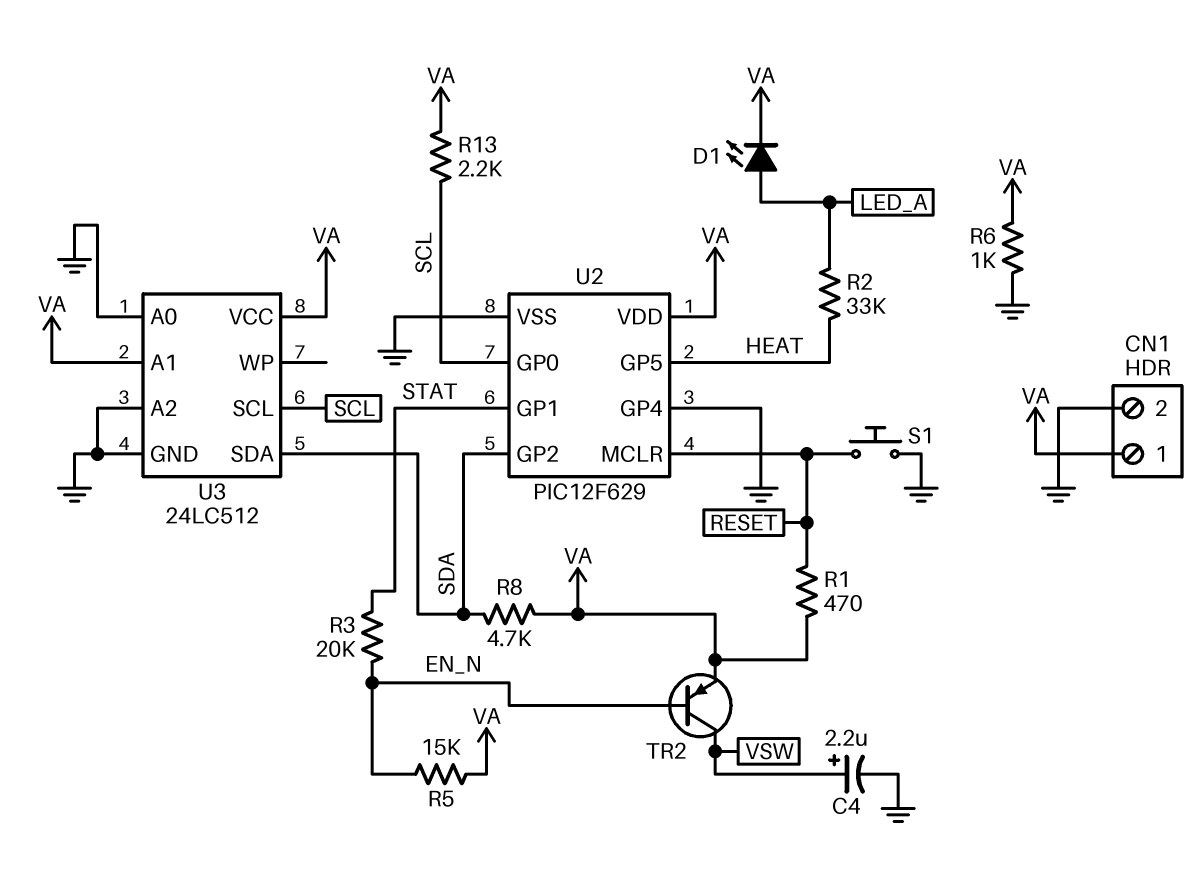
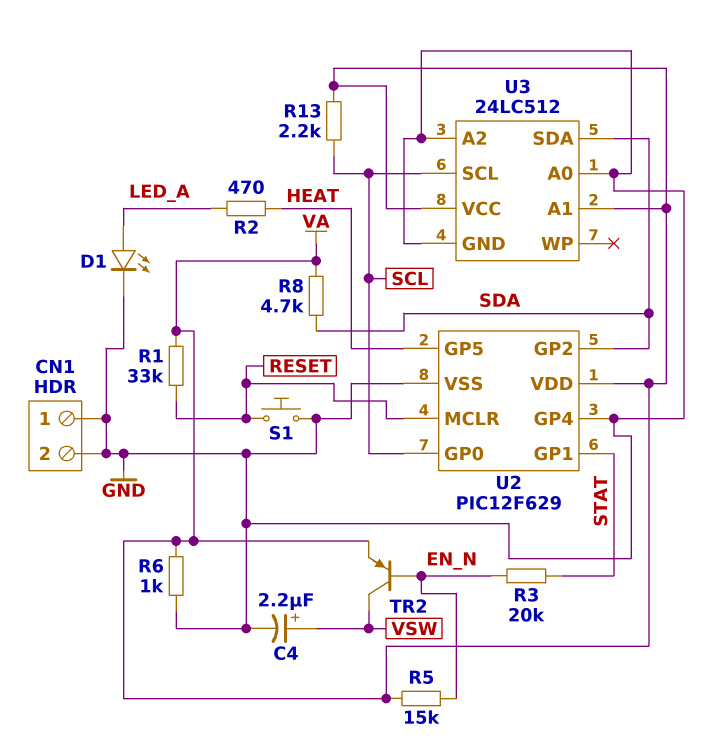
CN1 pin 1: VA -> GND
D1: LED (A LED_A, K VA) -> LED (A LED_A, K GND)
R1: 470 (RESET, VA) -> 33k (RESET, VA)
R2: 33k (HEAT, LED_A) -> 470 (HEAT, LED_A)

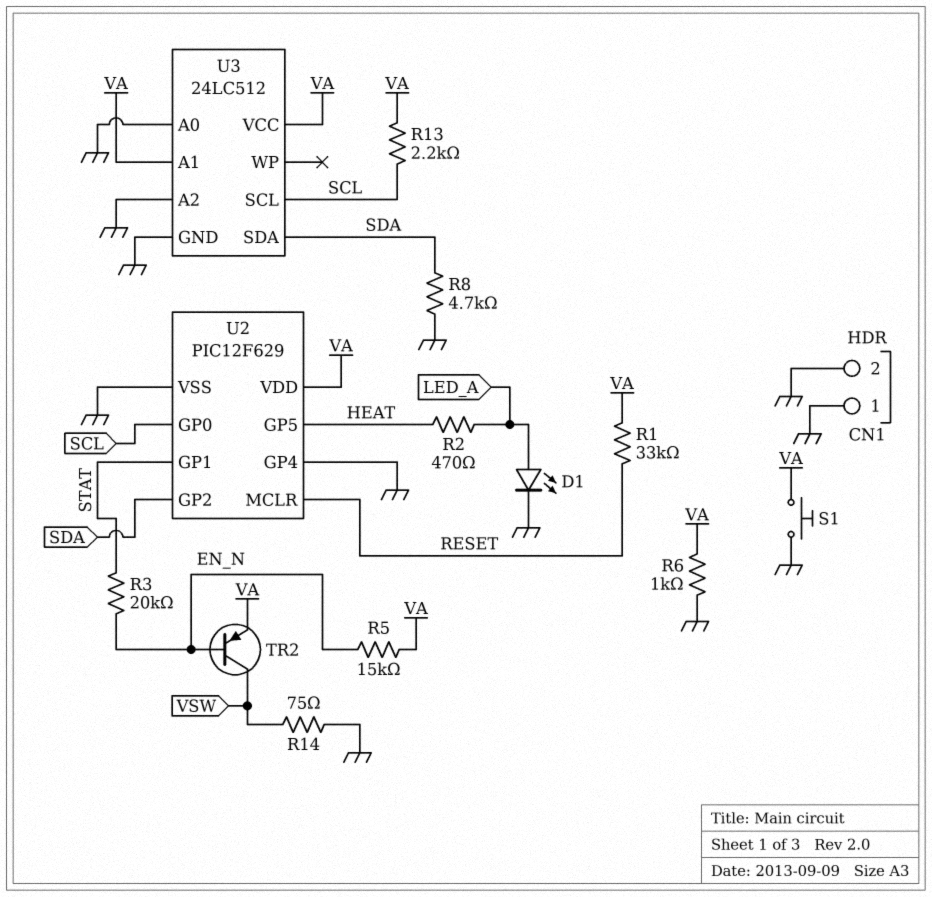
C4: 2.2uF (plus VSW, minus GND) -> none
R8: 4.7k (SDA, VA) -> 4.7k (GND, SDA)
R14: none -> 75 (GND, VSW)
S1: button (GND, RESET) -> button (GND, VA)

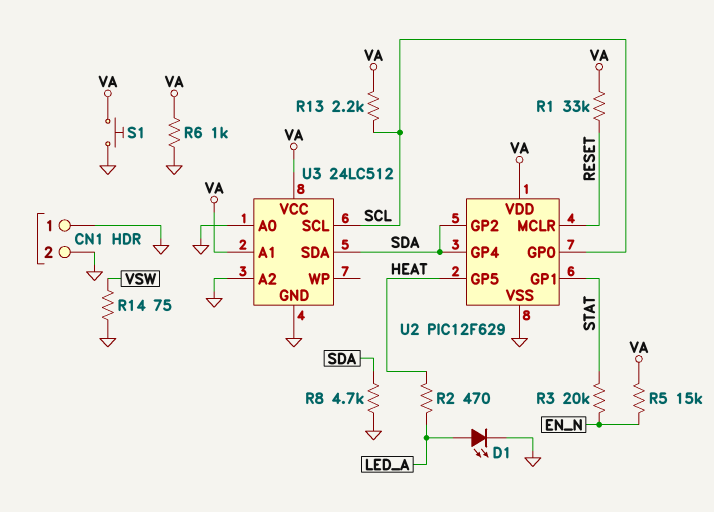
TR2: PNP (B EN_N, C VSW, E VA) -> none
U2 pin GP4: GND -> SDA

